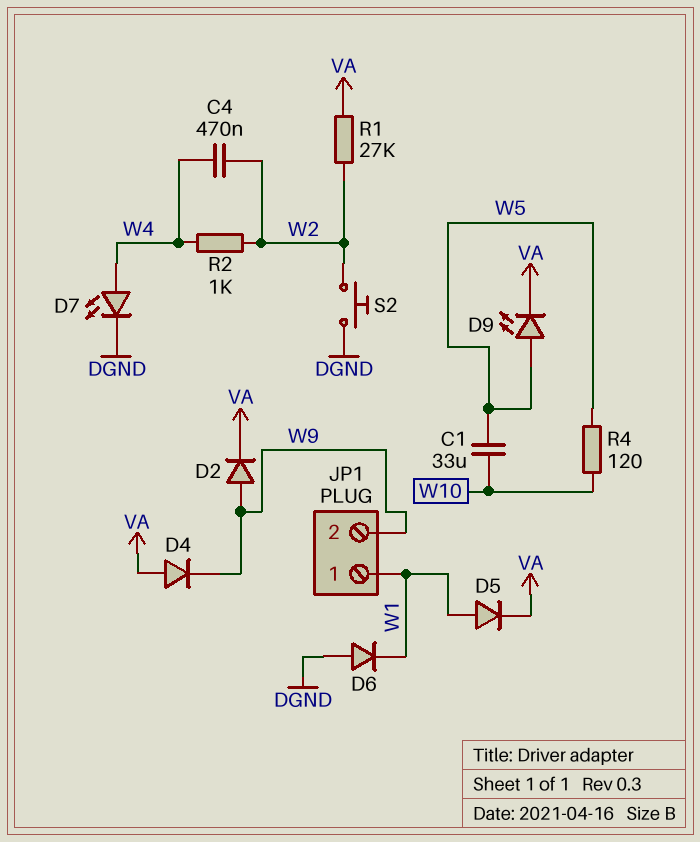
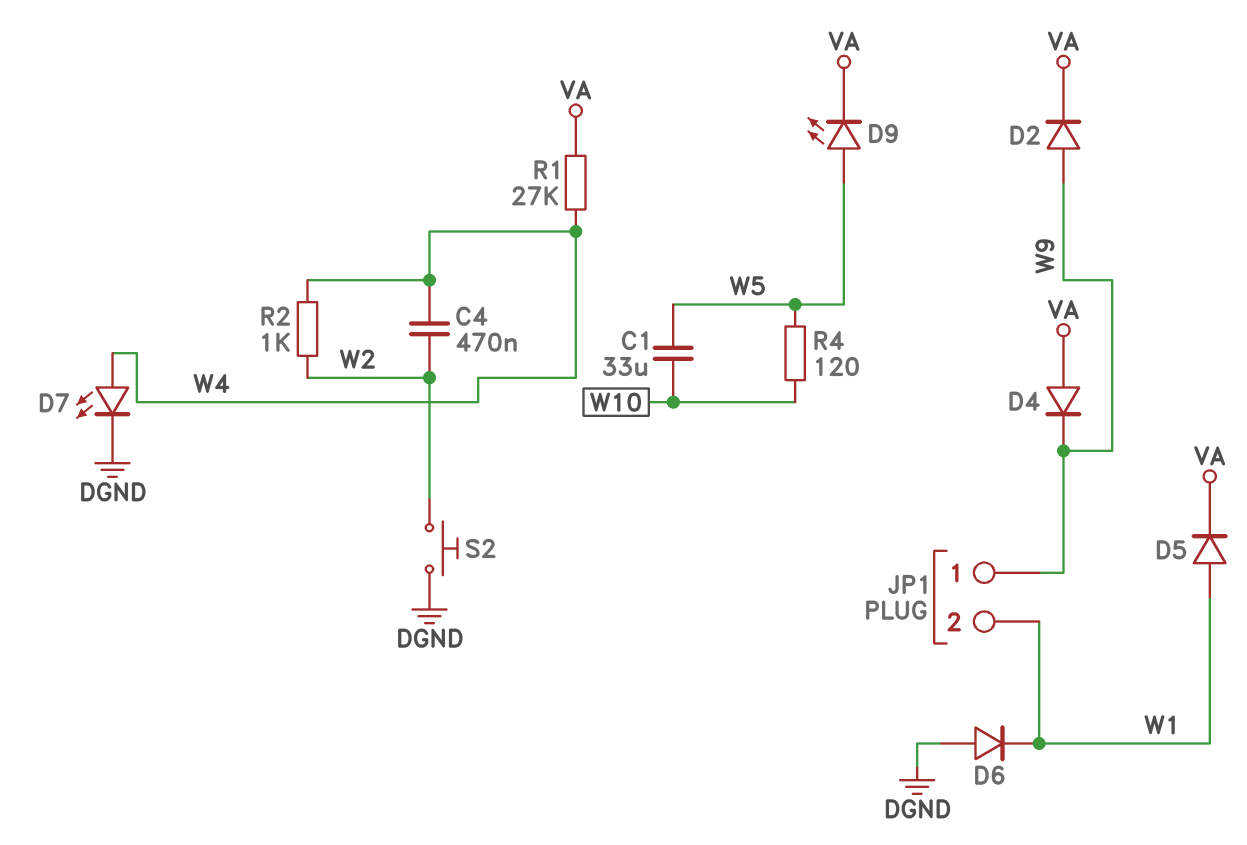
JP1 pin 1: W1 -> W9
JP1 pin 2: W9 -> W1
R1: 27k (VA, W2) -> 27k (VA, W4)

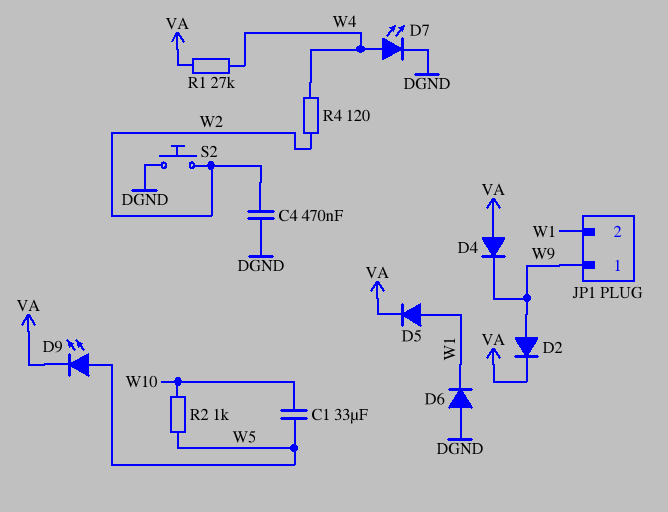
C4: 470nF (W2, W4) -> 470nF (DGND, W2)
R2: 1k (W2, W4) -> 1k (W5, W10)
R4: 120 (W5, W10) -> 120 (W2, W4)

